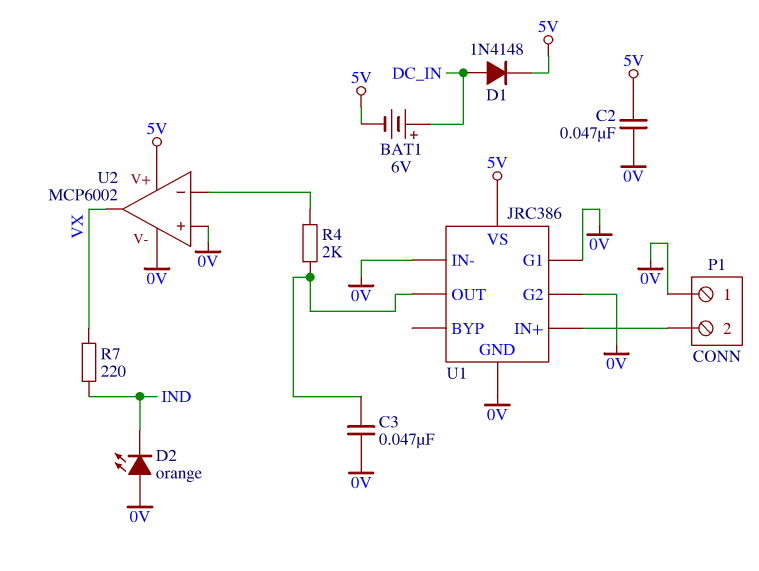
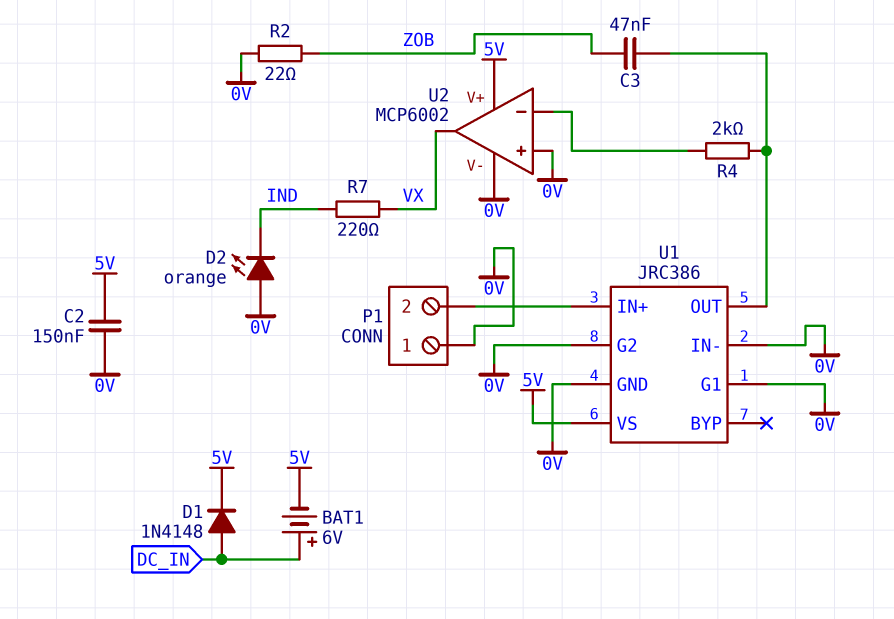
C2: 47nF (0V, 5V) -> 150nF (0V, 5V)
C3: 47nF (0V, U1/OUT) -> 47nF (U1/OUT, ZOB)
R2: none -> 22 (0V, ZOB)

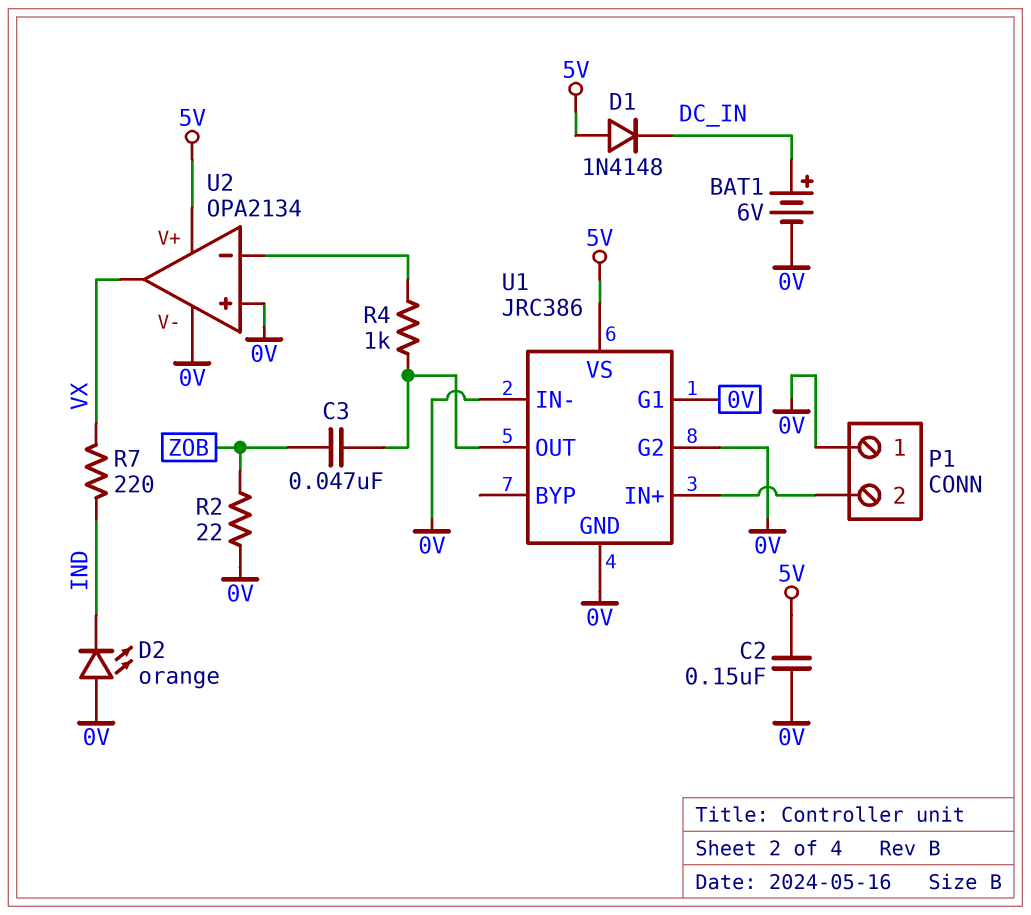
BAT1: 6V (plus DC_IN, minus 5V) -> 6V (plus DC_IN, minus 0V)
D1: diode 1N4148 (A DC_IN, K 5V) -> diode 1N4148 (A 5V, K DC_IN)
R4: 2k (U1/OUT, U2/in-) -> 1k (U1/OUT, U2/in-)
U2: MCP6002 -> OPA2134

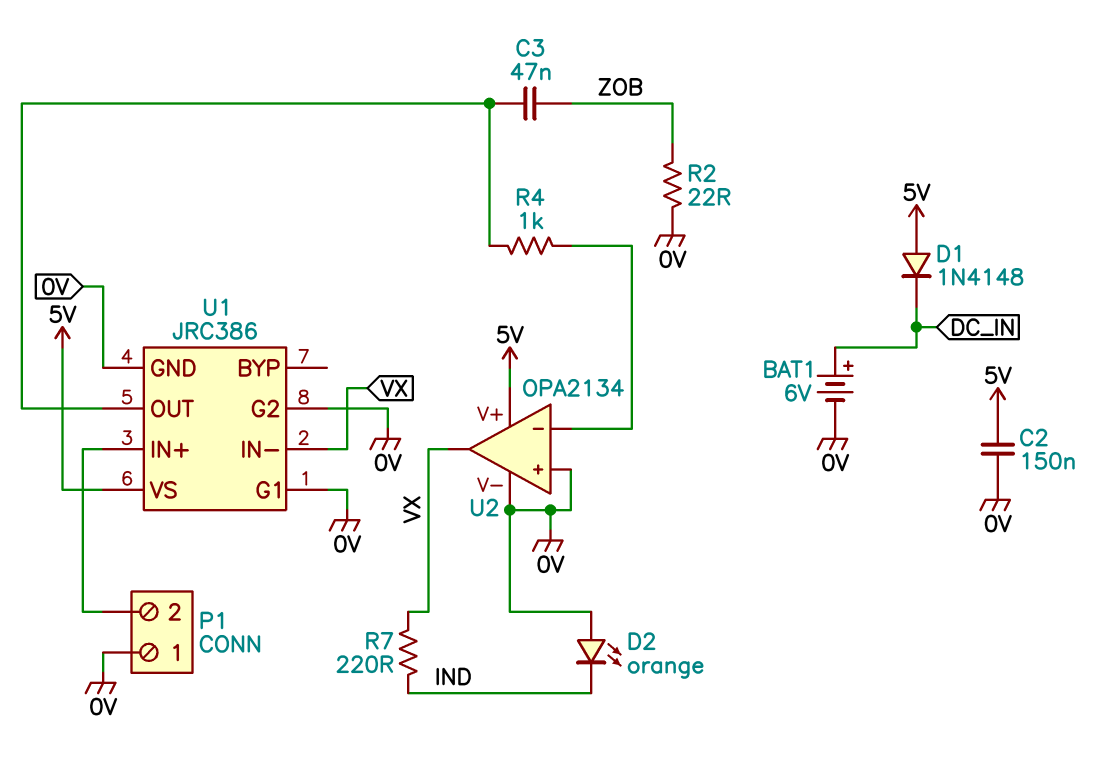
U1 pin IN-: 0V -> VX

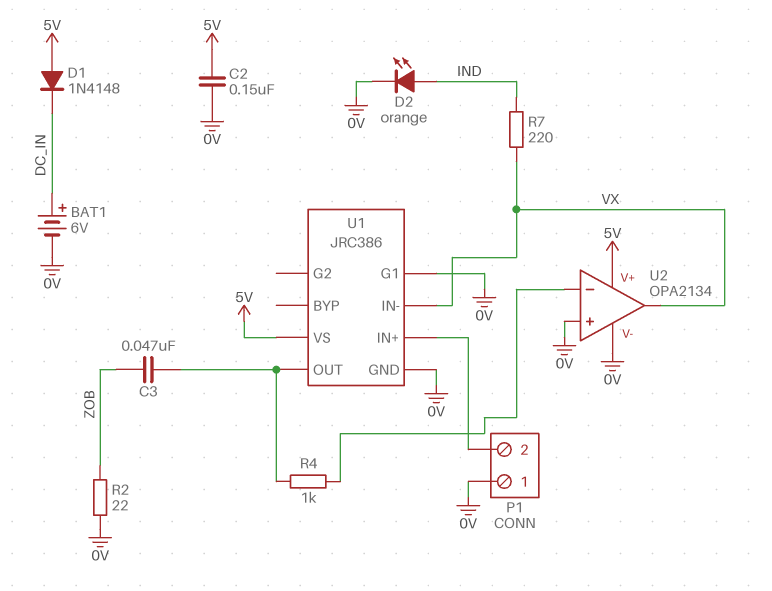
D2: LED orange (A 0V, K IND) -> LED orange (A IND, K 0V)
U1 pin G2: 0V -> none

